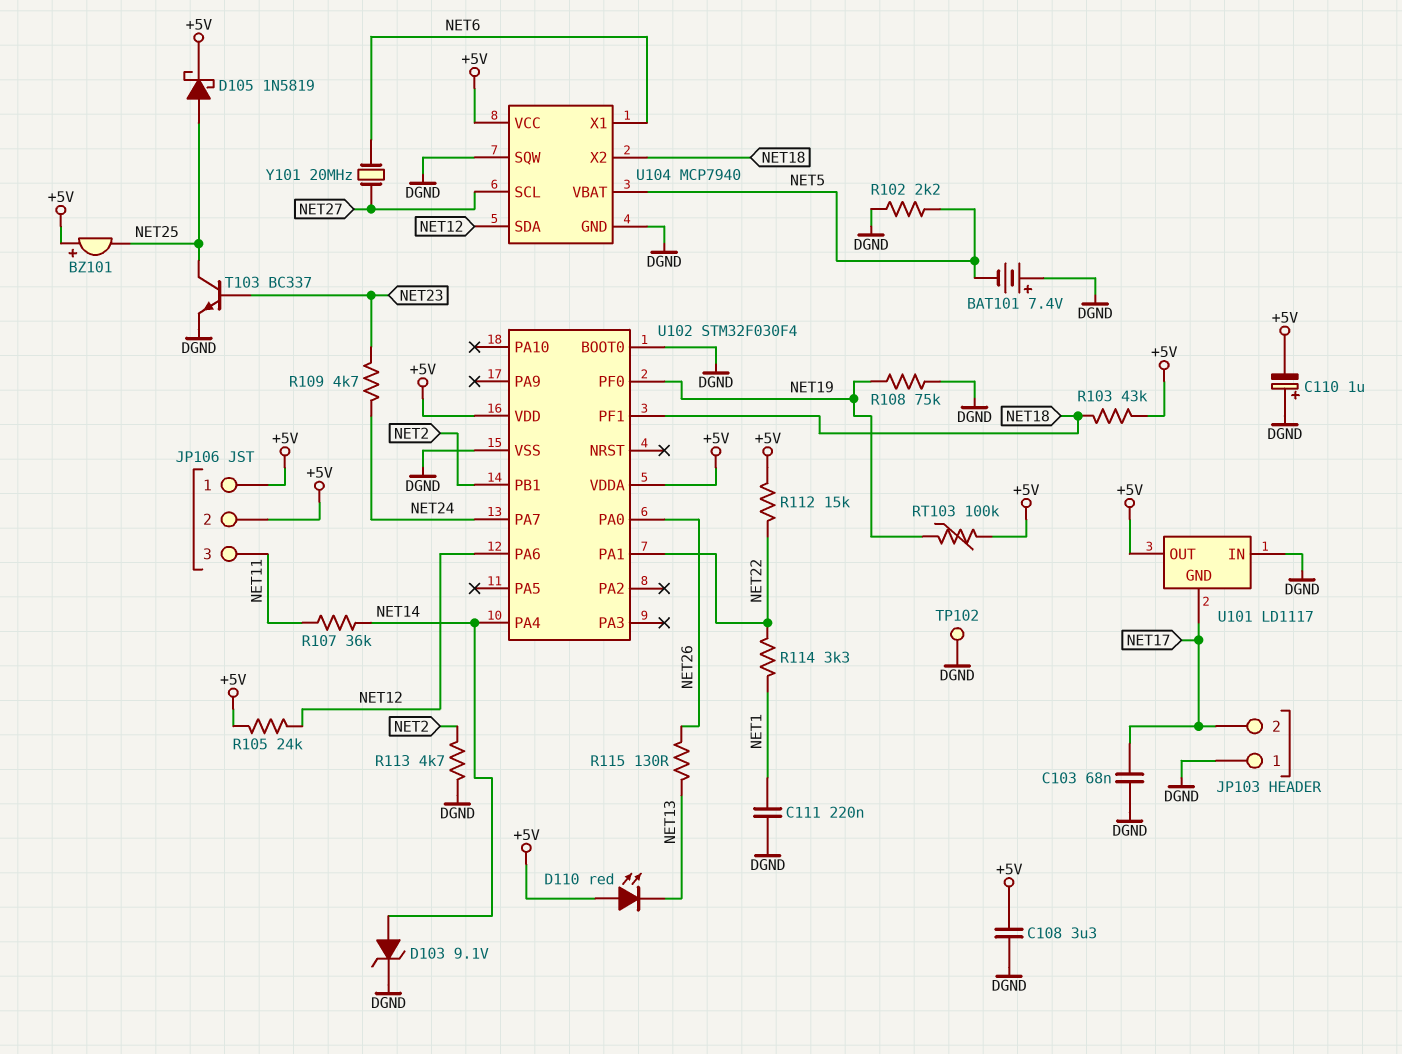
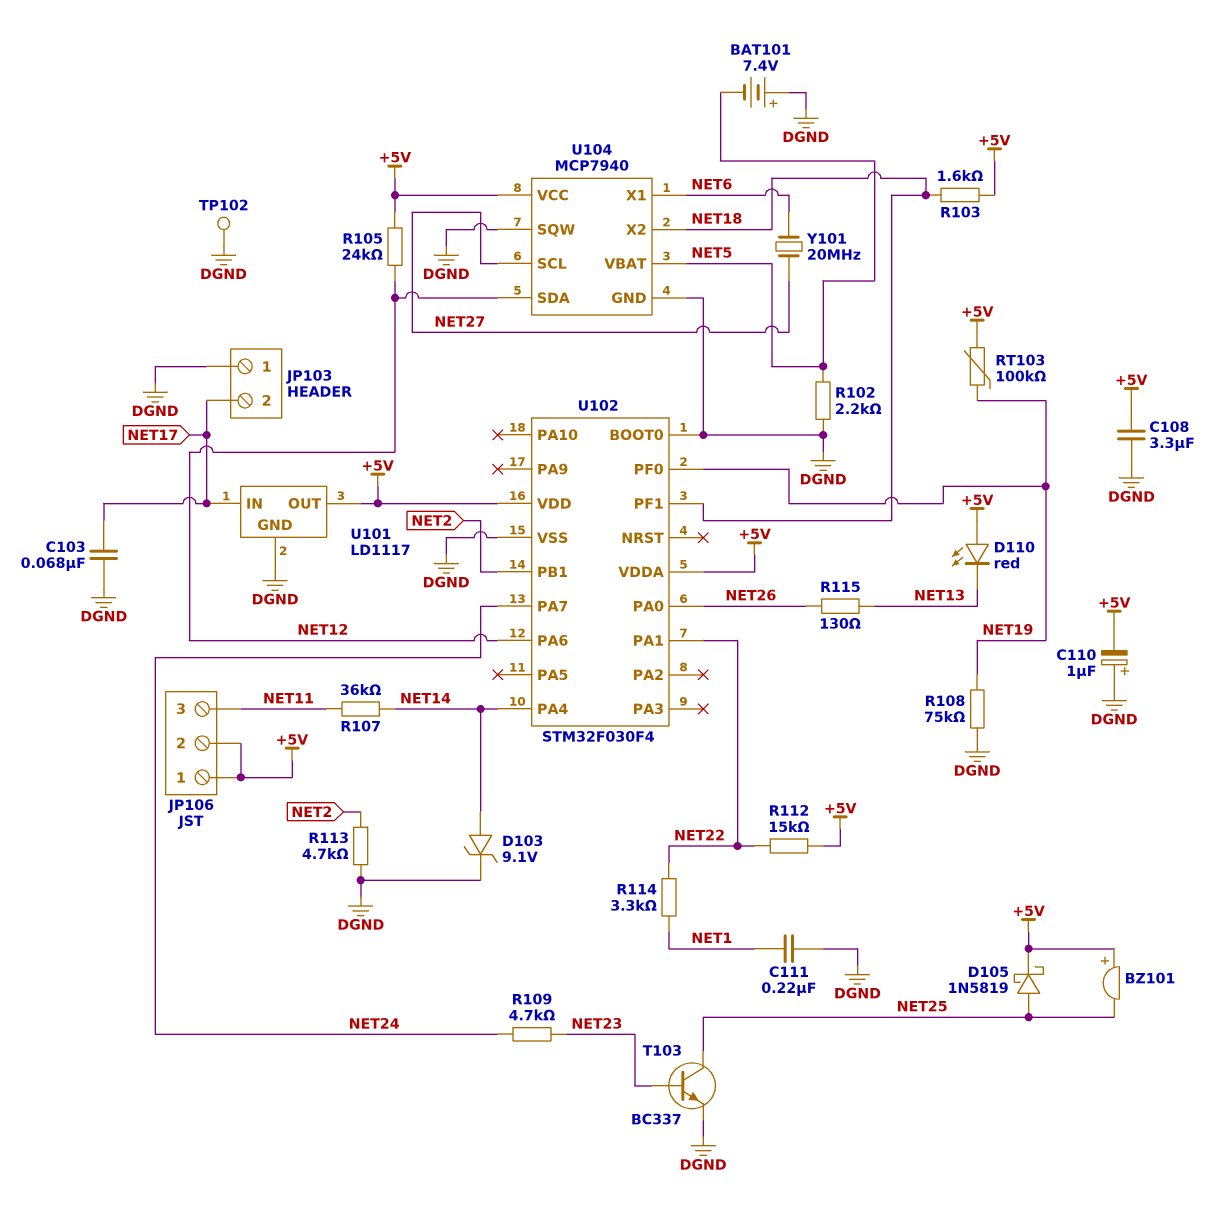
R103: 43k (+5V, NET18) -> 1.6k (+5V, NET18)
U101 pin GND: NET17 -> DGND
U101 pin IN: DGND -> NET17

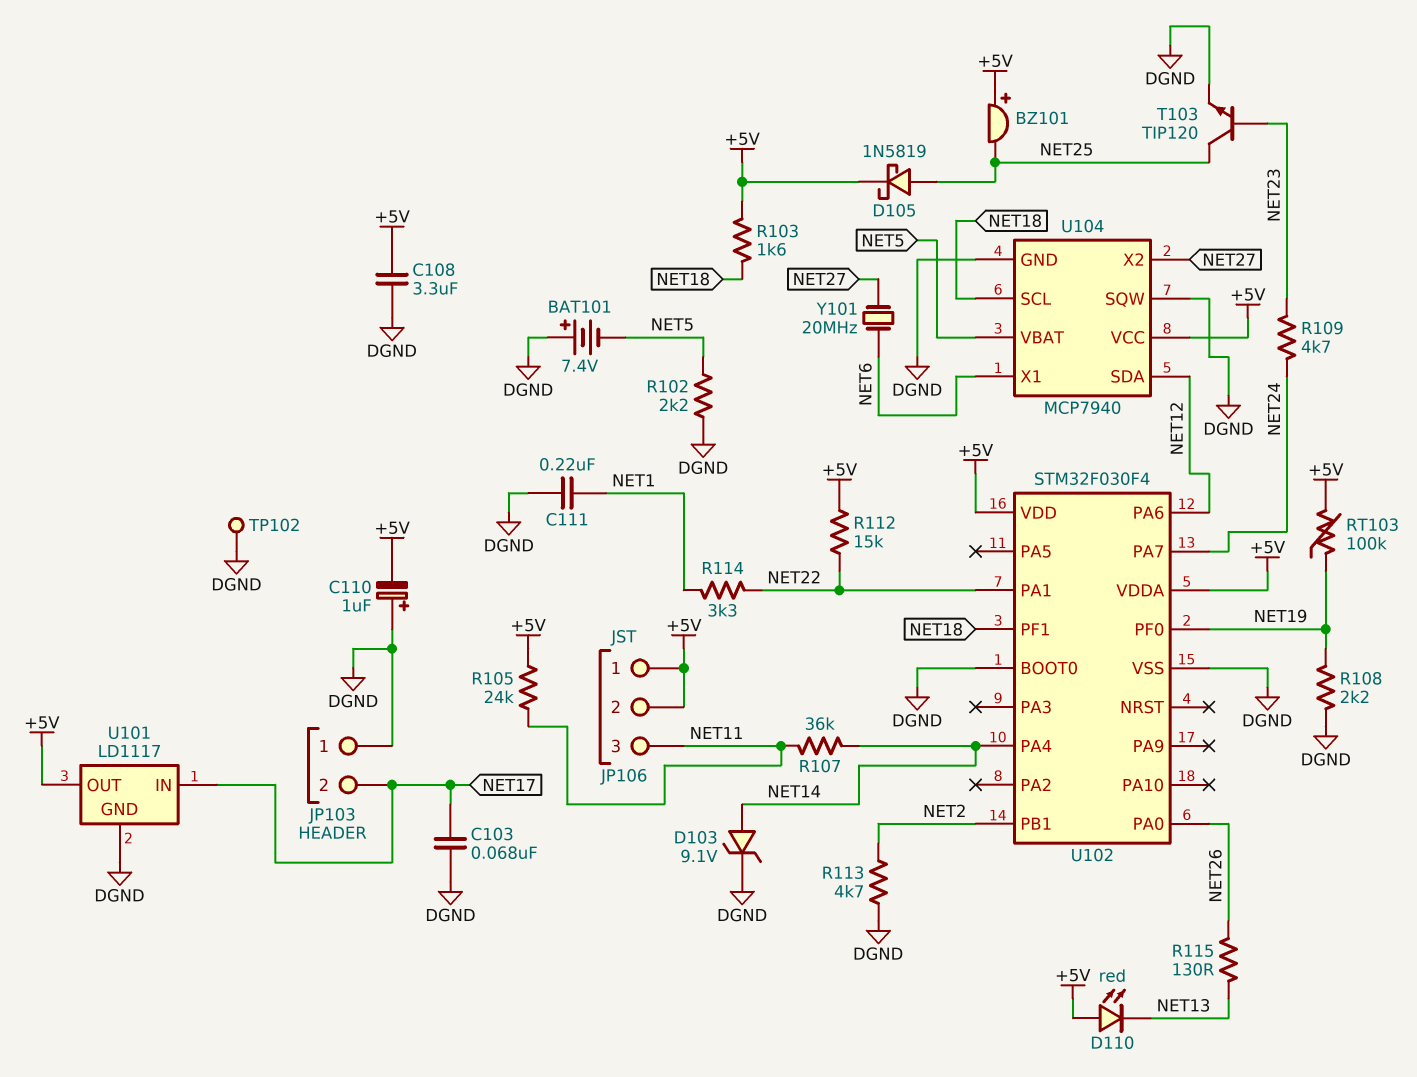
R105: 24k (+5V, NET12) -> 24k (+5V, NET11)
R108: 75k (DGND, NET19) -> 2.2k (DGND, NET19)
T103: NPN BC337 (B NET23, C NET25, E DGND) -> NPN TIP120 (B NET23, C NET25, E DGND)
U104 pin SCL: NET27 -> NET18
U104 pin X2: NET18 -> NET27

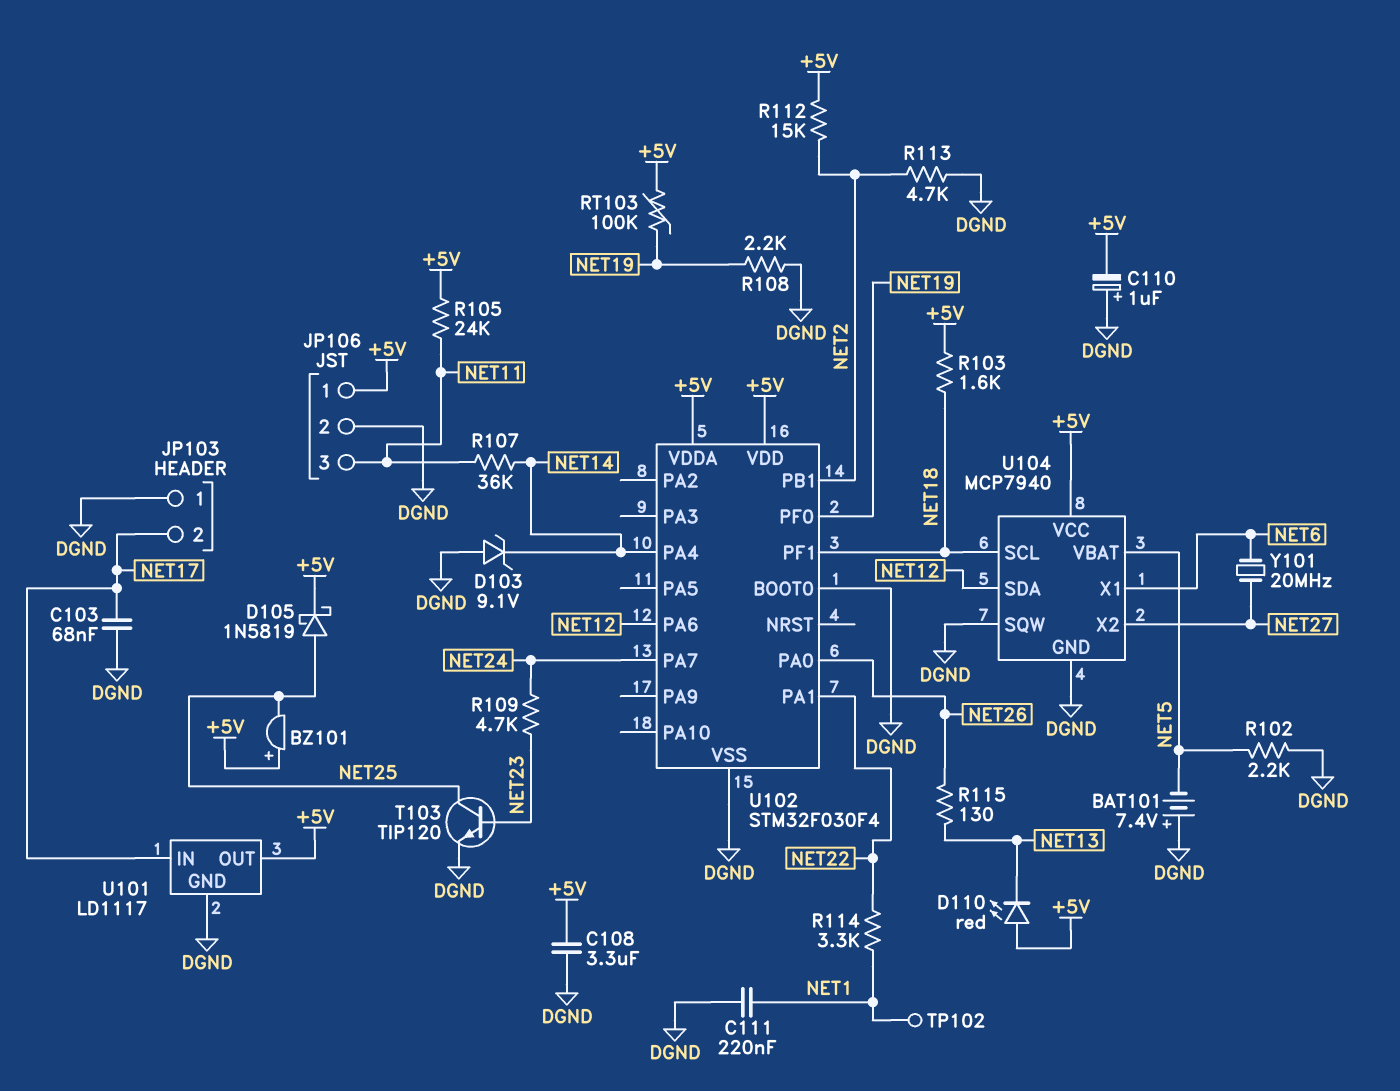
D103: zener 9.1V (A NET14, K DGND) -> zener 9.1V (A DGND, K NET14)
JP106 pin 2: +5V -> DGND
R112: 15k (+5V, NET22) -> 15k (+5V, NET2)
TP102: test point (DGND) -> test point (NET1)

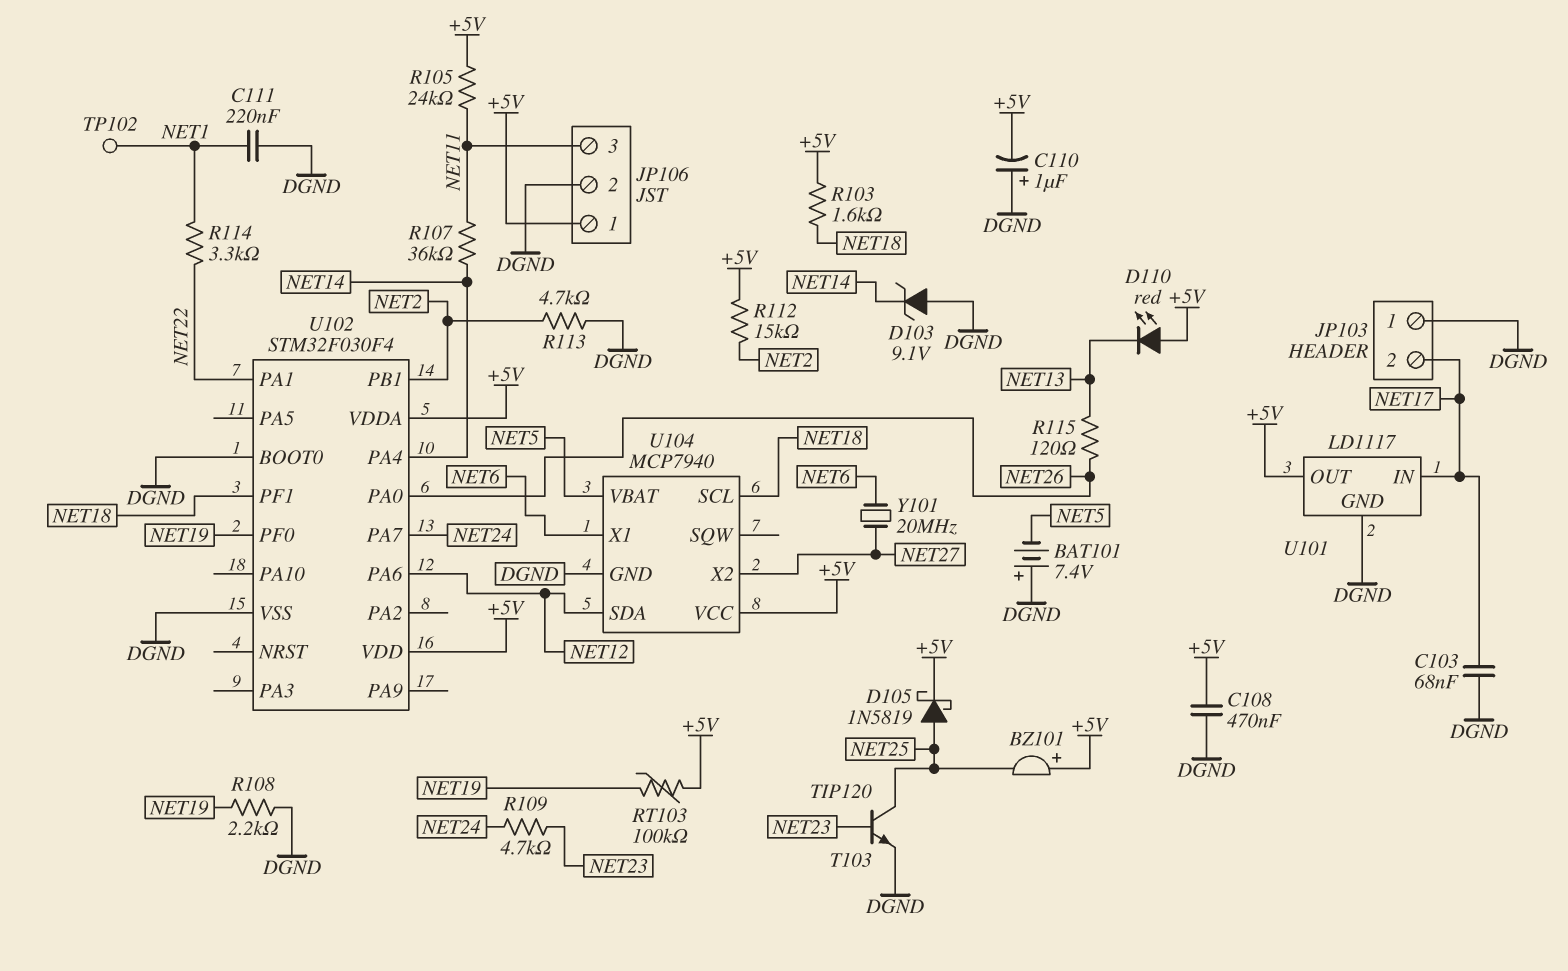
C108: 3.3uF (+5V, DGND) -> 470nF (+5V, DGND)
R102: 2.2k (DGND, NET5) -> none
R115: 130 (NET13, NET26) -> 120 (NET13, NET26)
U104 pin SQW: DGND -> none

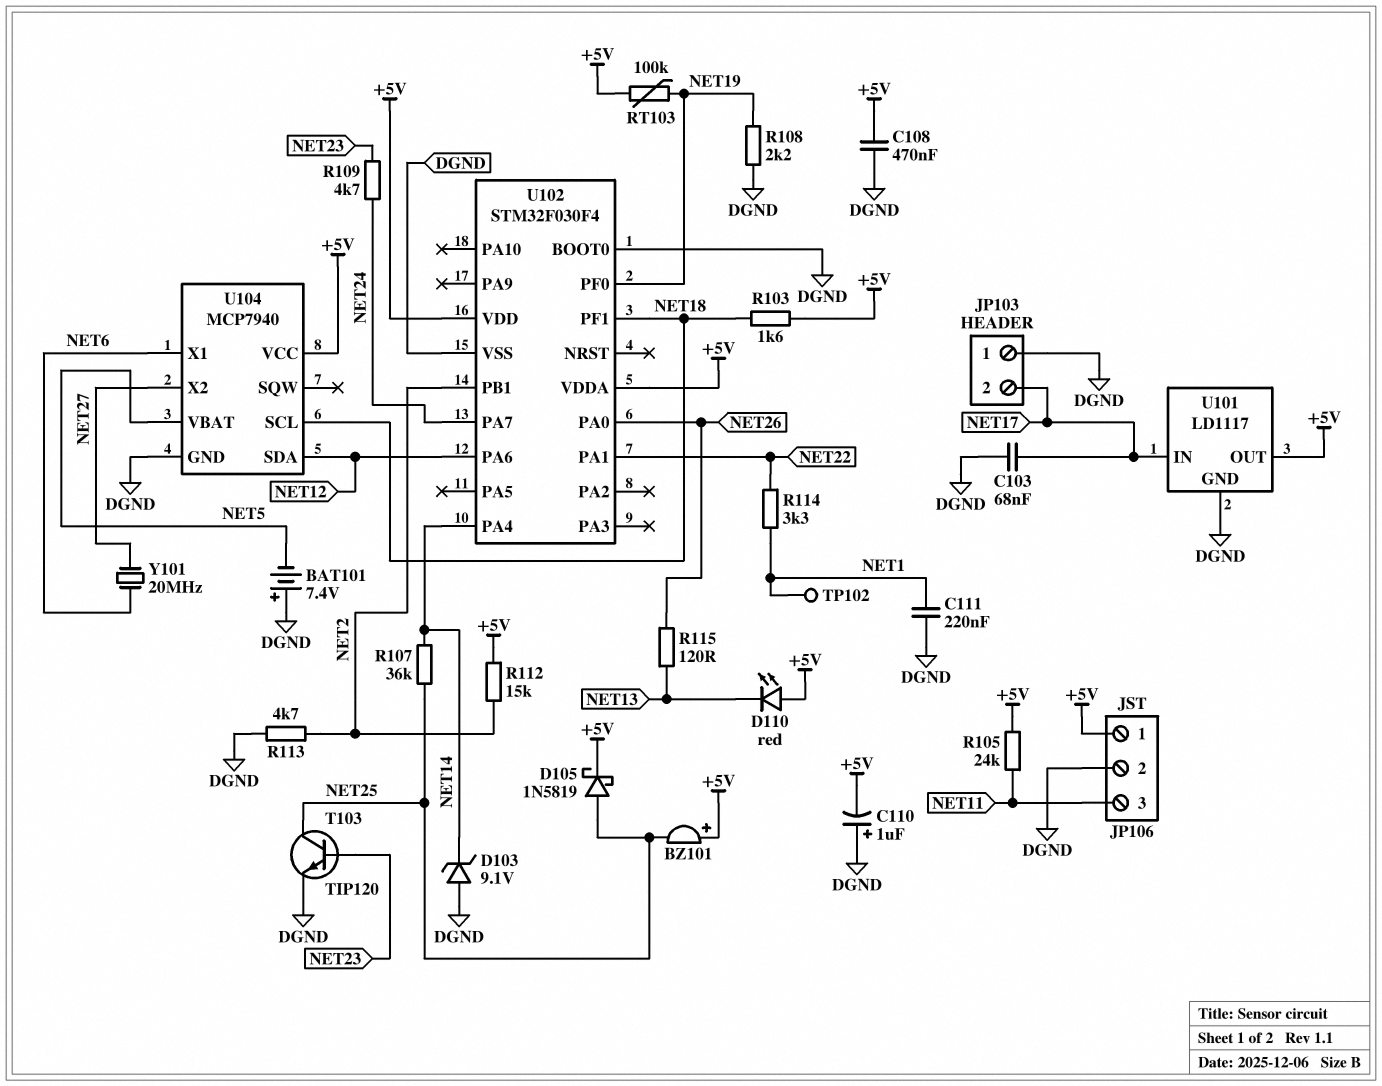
R107: 36k (NET11, NET14) -> 36k (NET14, NET25)

